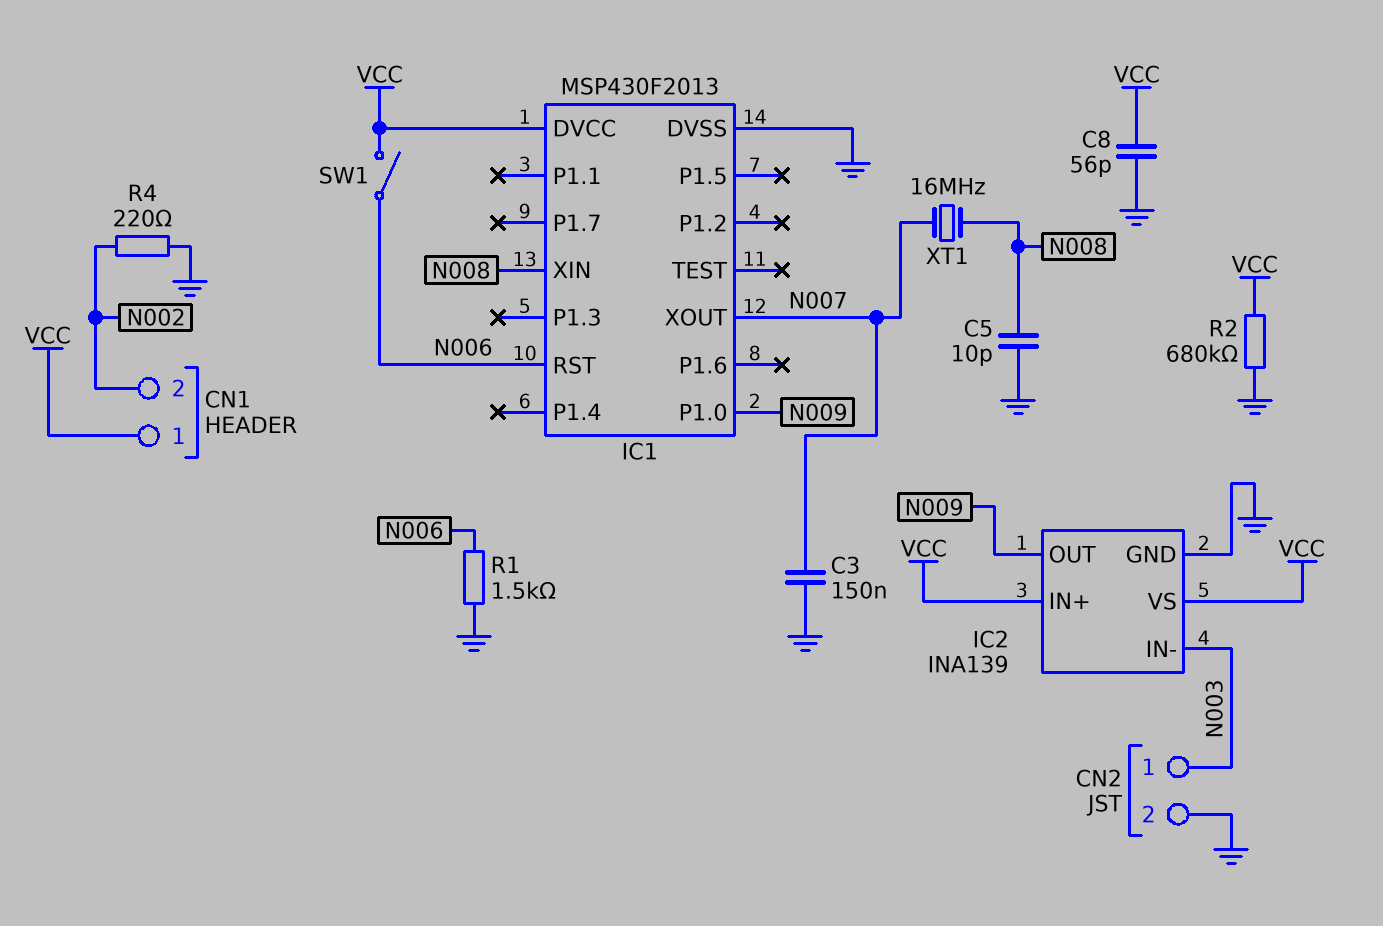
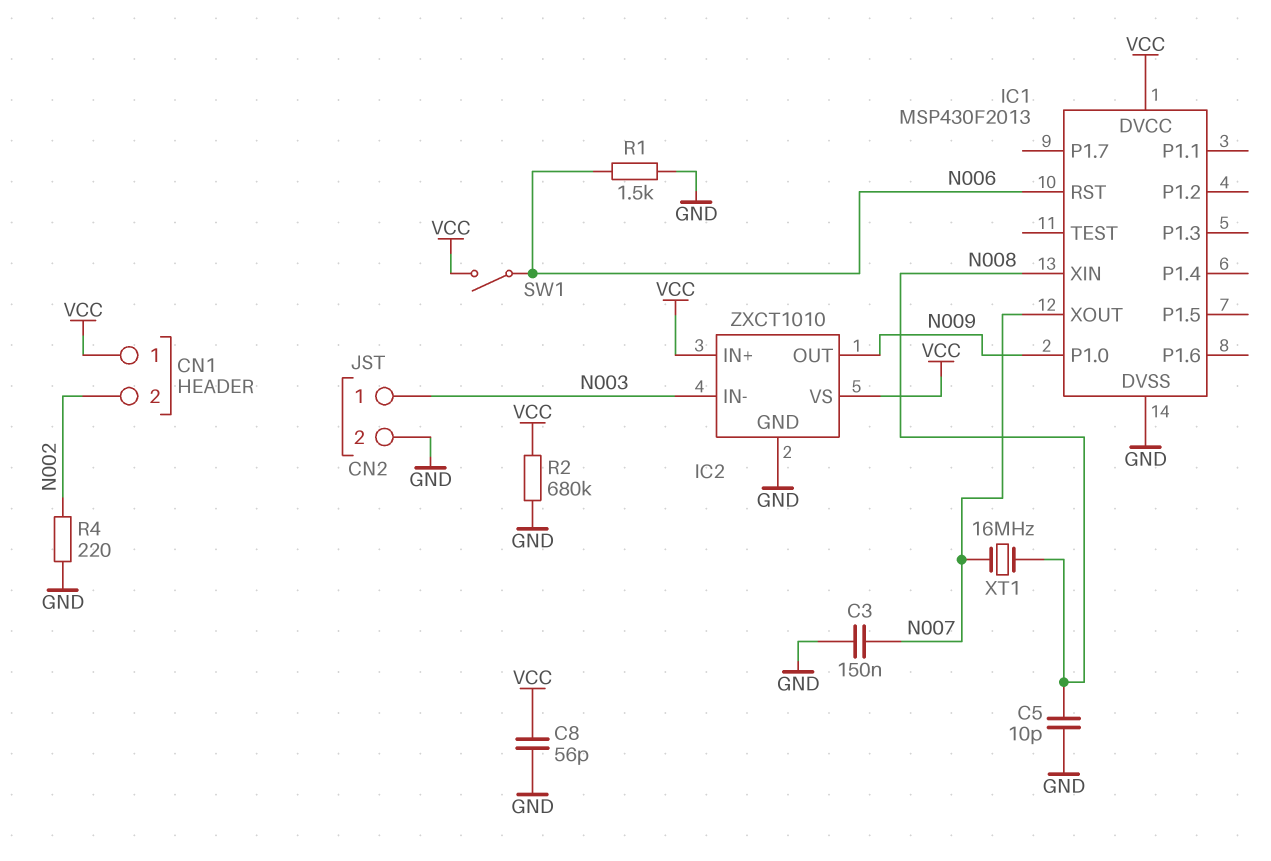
IC2: INA139 -> ZXCT1010

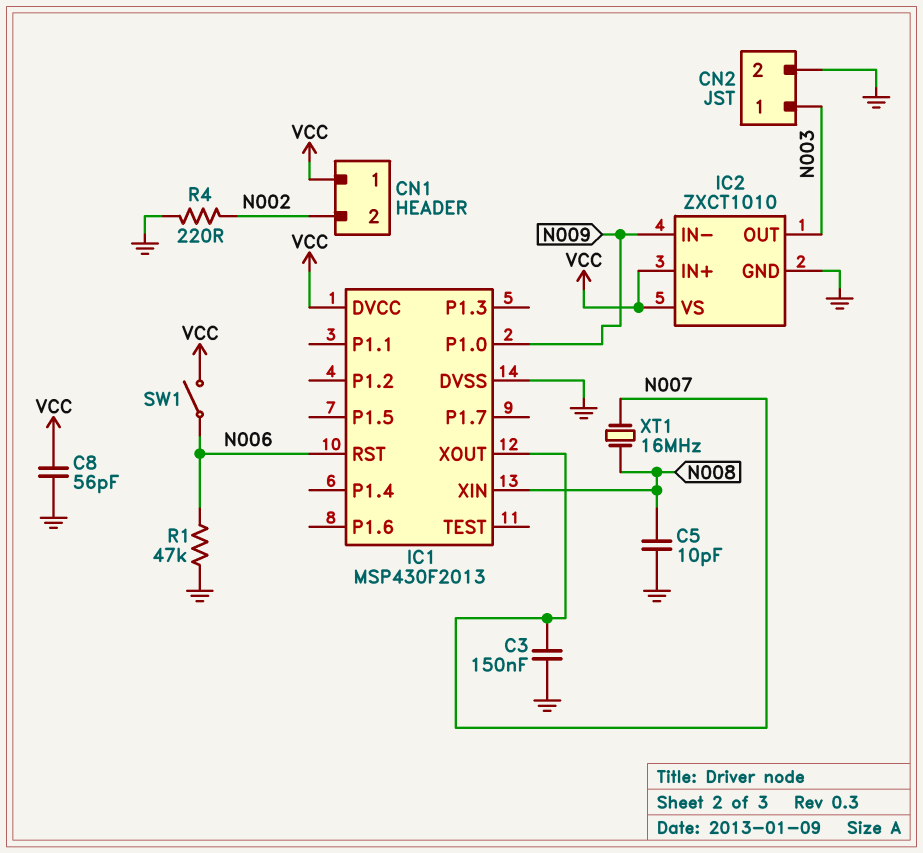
IC2 pin IN-: N003 -> N009
IC2 pin OUT: N009 -> N003
R1: 1.5k (GND, N006) -> 47k (GND, N006)
R2: 680k (GND, VCC) -> none

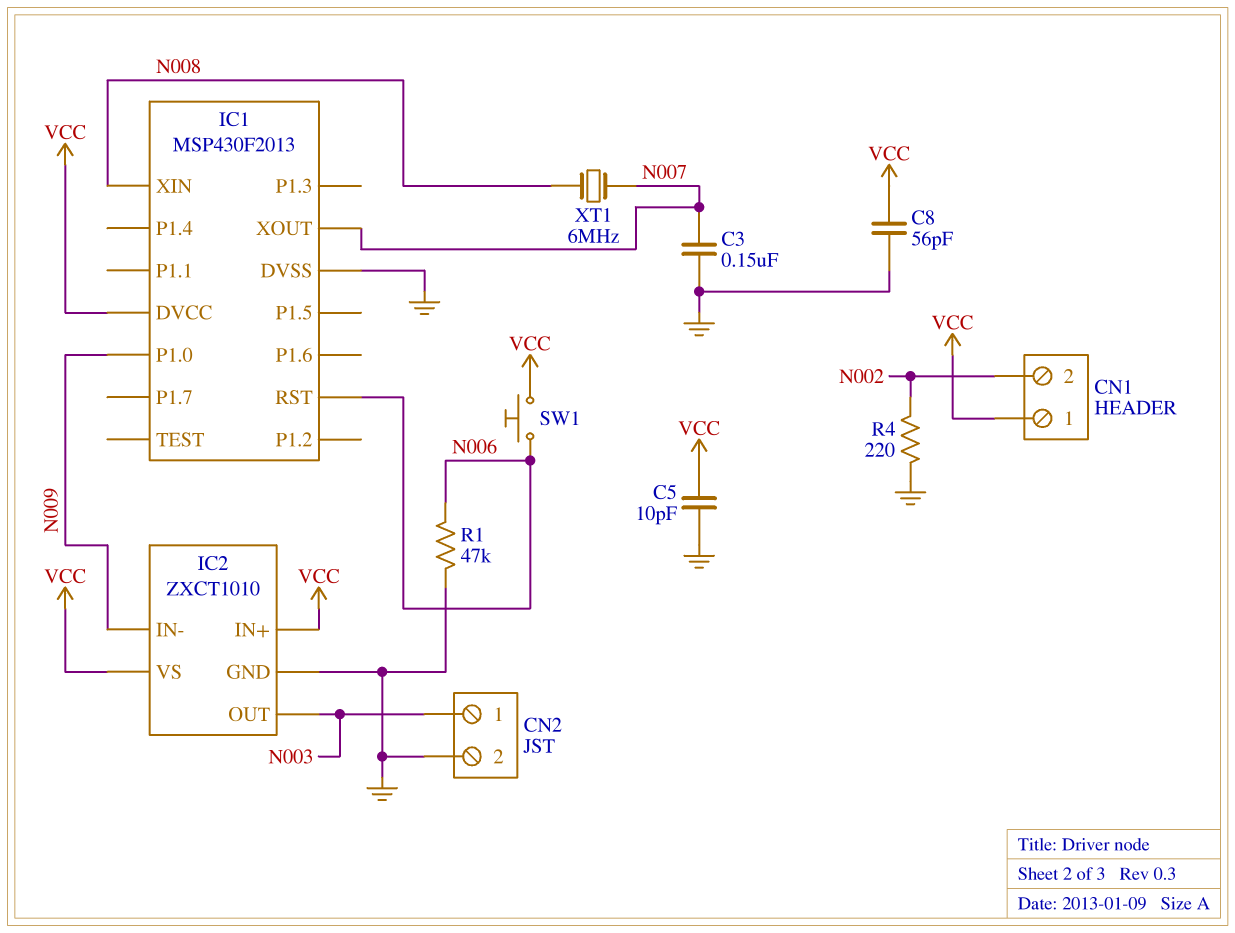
C5: 10pF (GND, N008) -> 10pF (GND, VCC)
SW1: switch (N006, VCC) -> button (N006, VCC)
XT1: 16MHz (N007, N008) -> 6MHz (N007, N008)

